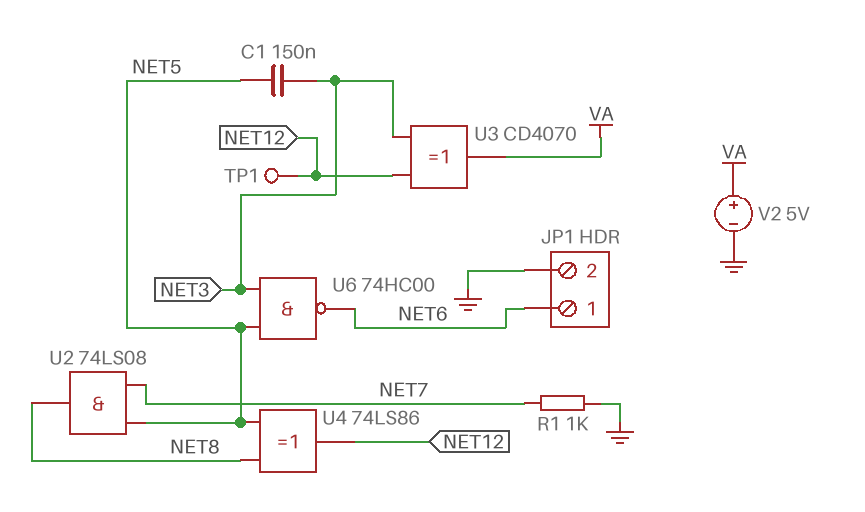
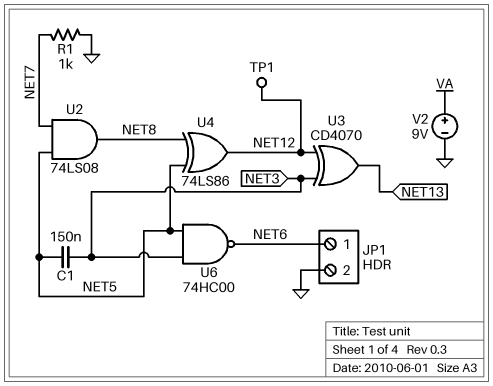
U3: XOR CD4070 (in NET3, in NET12, out VA) -> XOR CD4070 (in NET3, in NET12, out NET13)
V2: 5V (plus VA, minus GND) -> 9V (plus VA, minus GND)

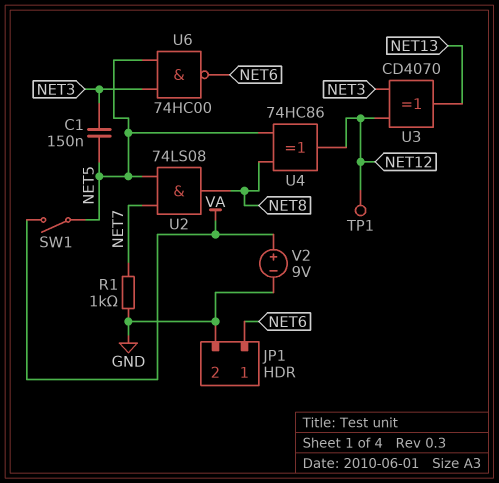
SW1: none -> switch (NET5, VA)
U4: XOR 74LS86 (in NET5, in NET8, out NET12) -> XOR 74HC86 (in NET5, in NET8, out NET12)

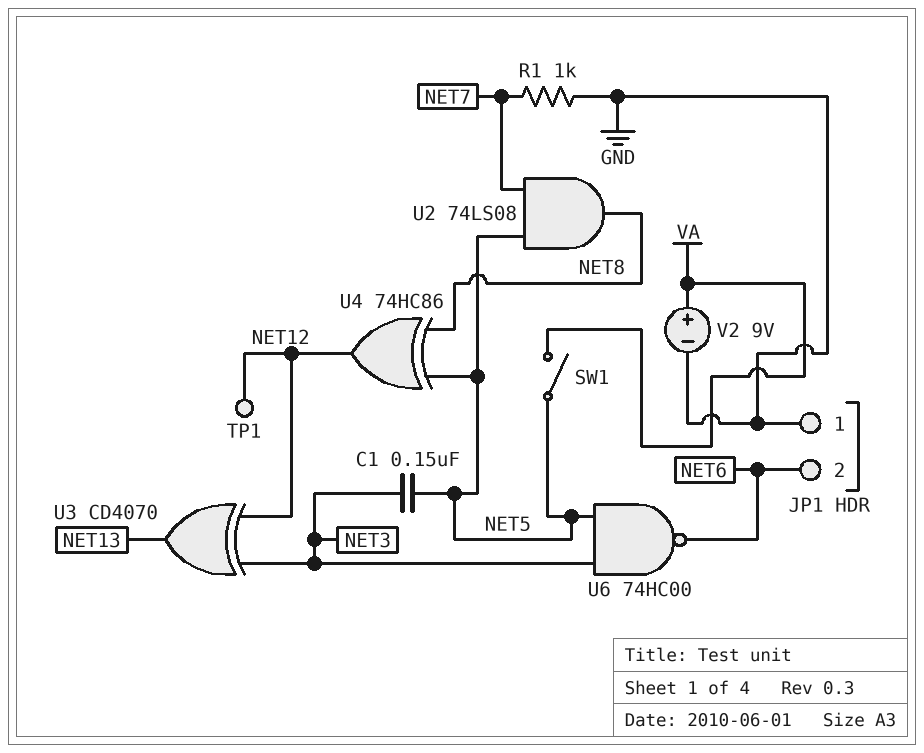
JP1 pin 1: NET6 -> GND
JP1 pin 2: GND -> NET6

